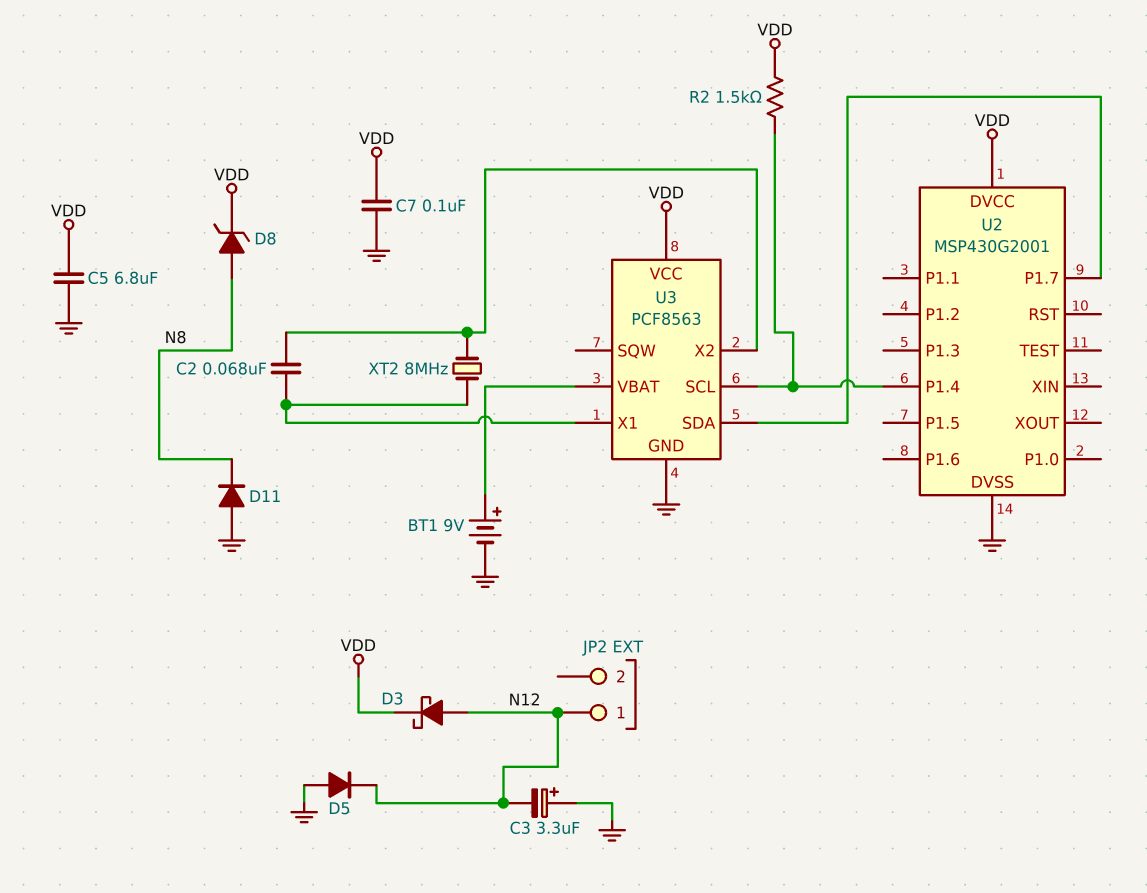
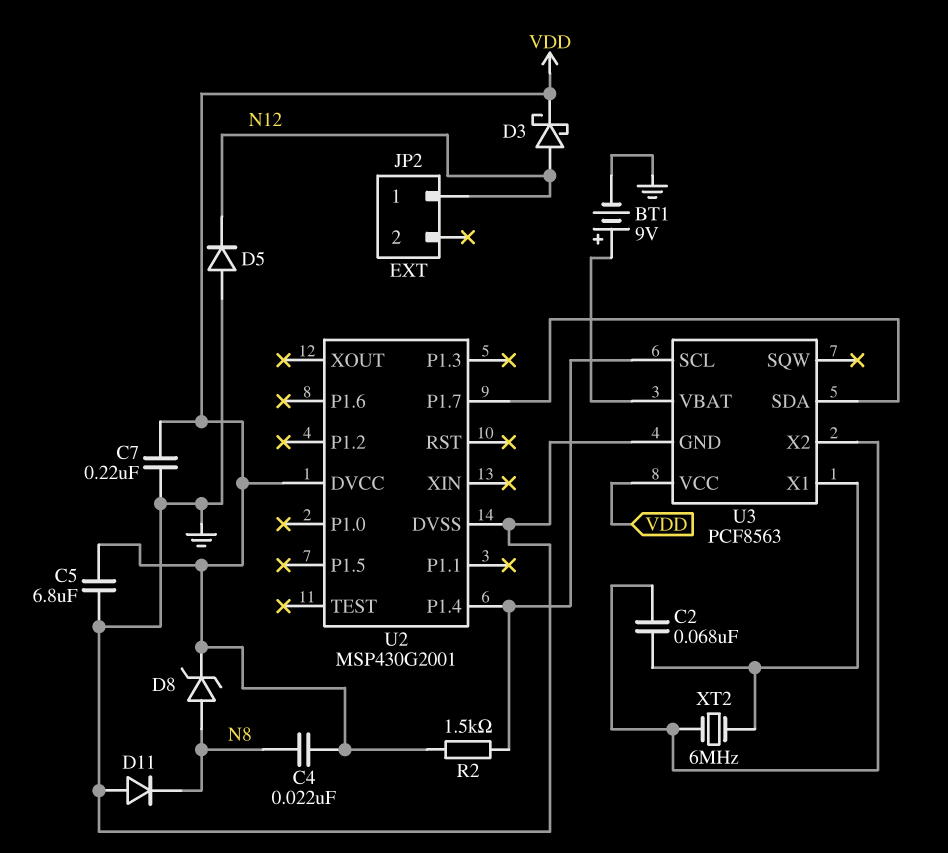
C3: 3.3uF (plus GND, minus N12) -> none
C4: none -> 22nF (N8, VDD)
C7: 100nF (GND, VDD) -> 220nF (GND, VDD)
XT2: 8MHz (U3/X1, U3/X2) -> 6MHz (U3/X1, U3/X2)

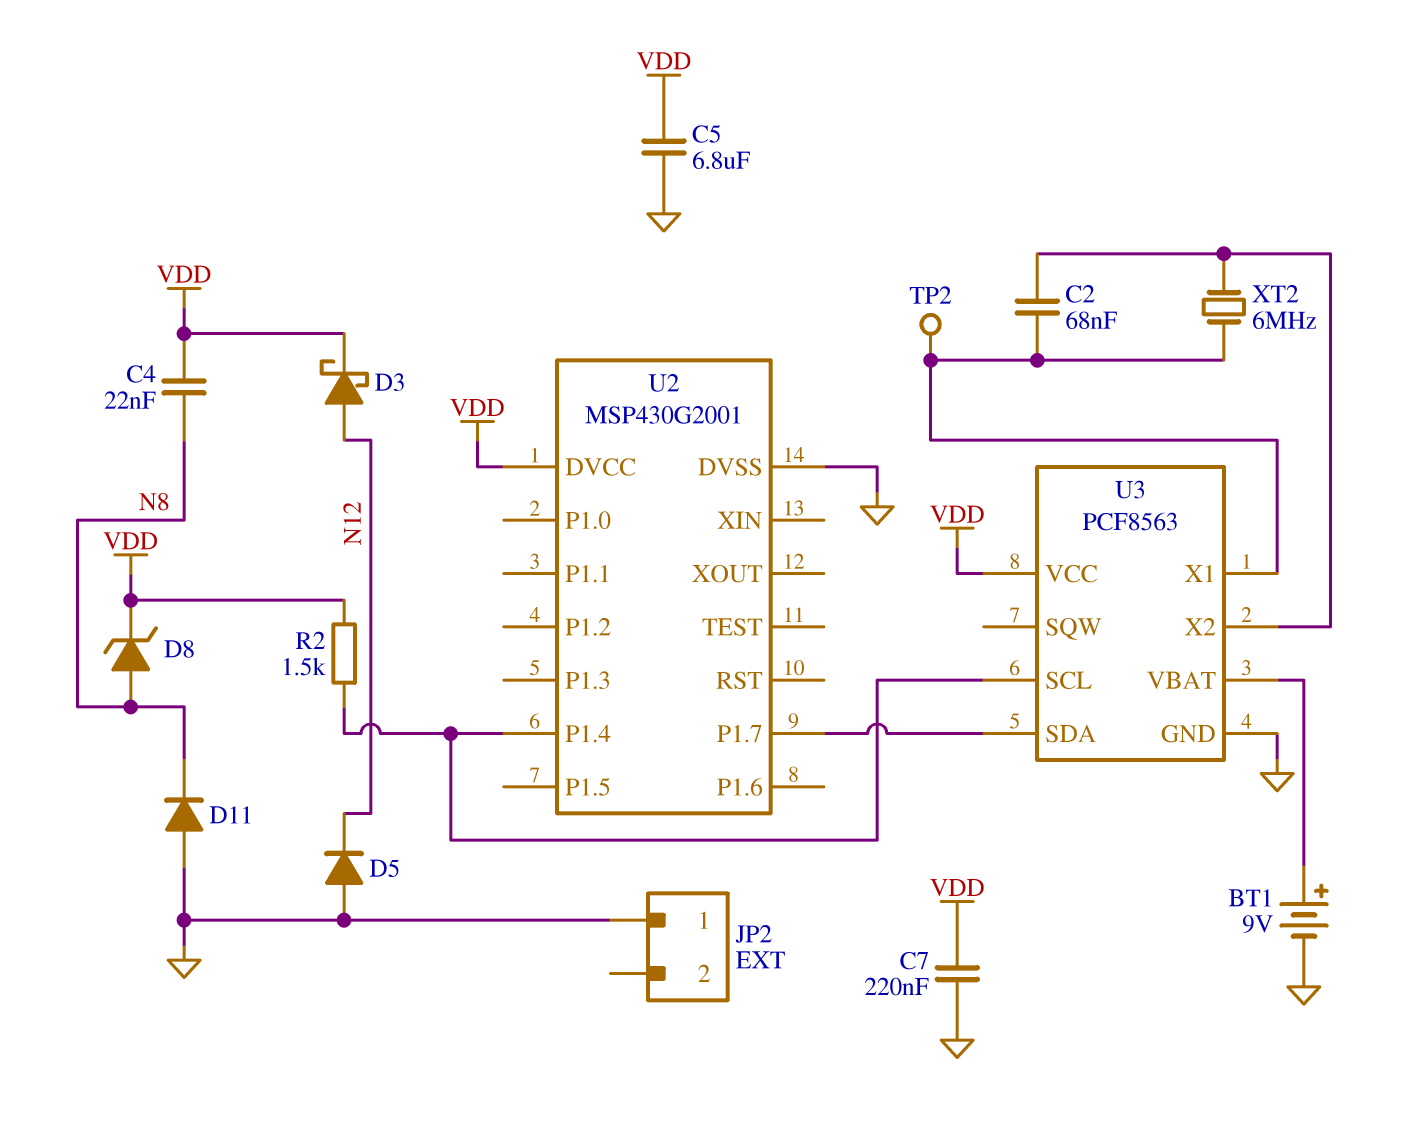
JP2 pin 1: N12 -> GND
TP2: none -> test point (U3/X1)

